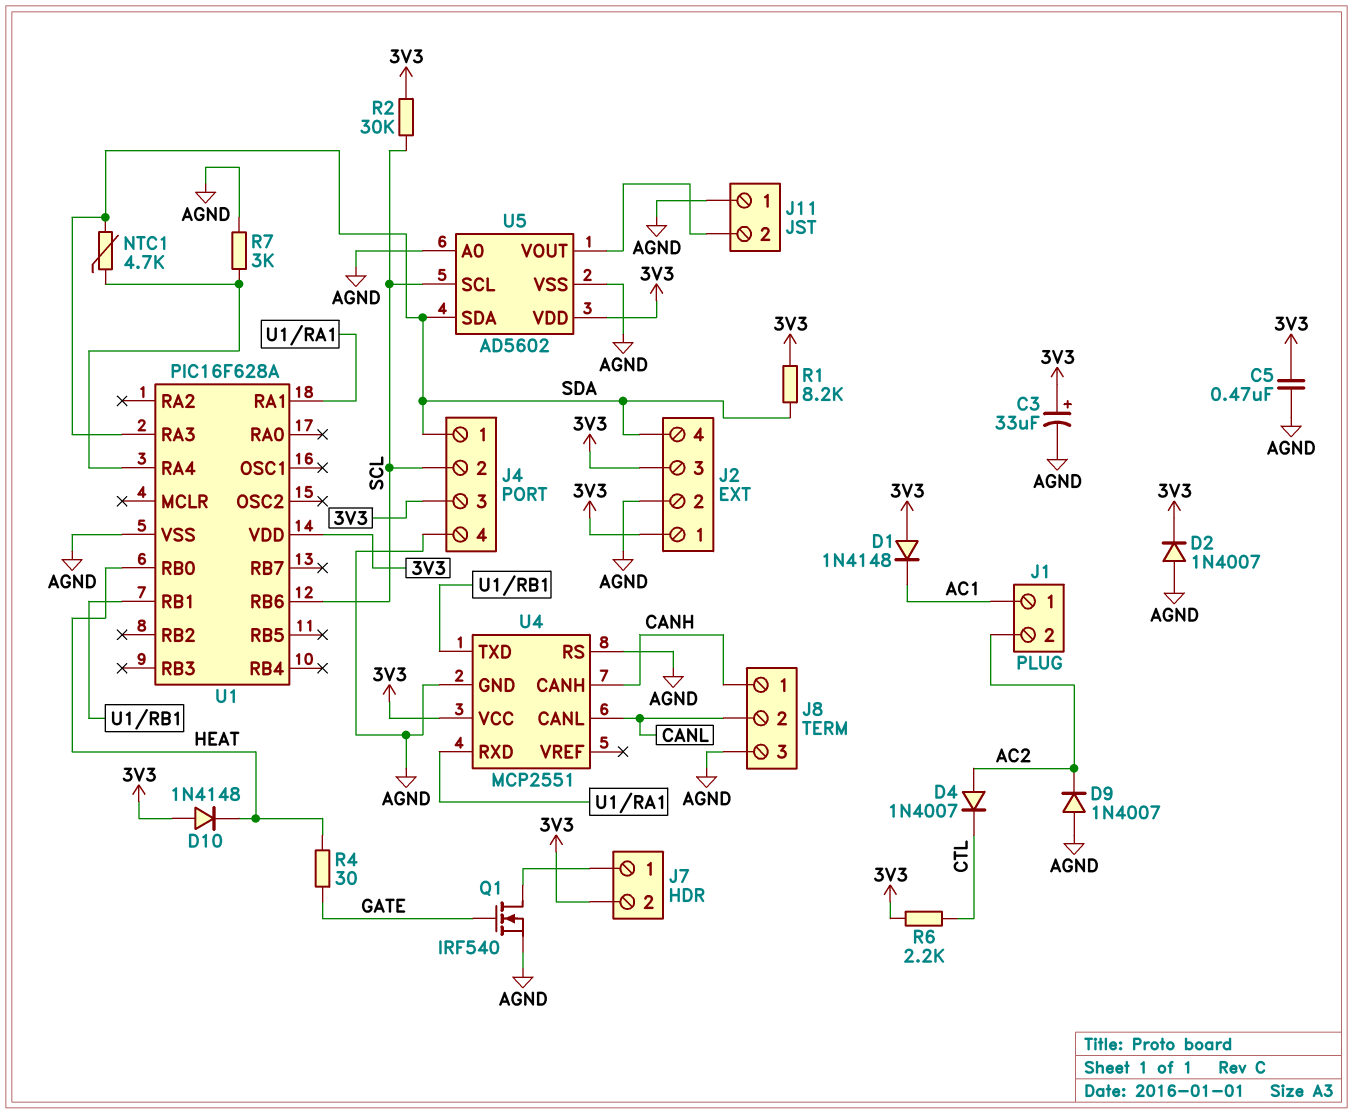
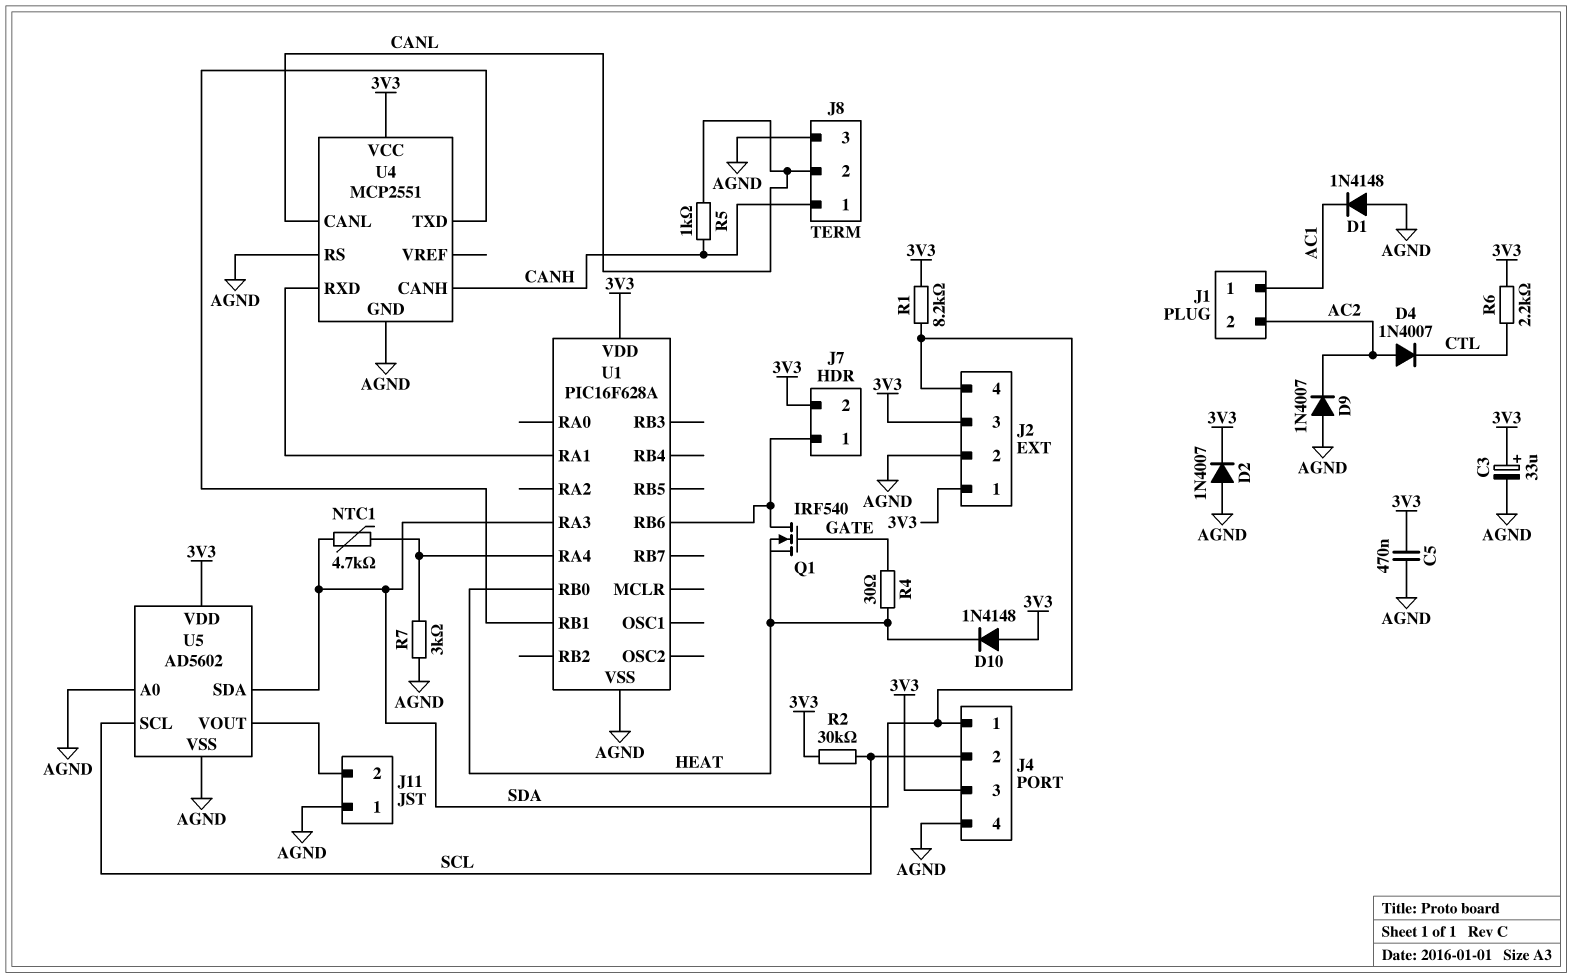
D1: diode 1N4148 (A 3V3, K AC1) -> diode 1N4148 (A AGND, K AC1)
Q1: NMOS IRF540 (G GATE, D J7/1, S AGND) -> NMOS IRF540 (G GATE, D J7/1, S HEAT)
R5: none -> 1k (CANH, CANL)
U1 pin RB6: SCL -> J7/1

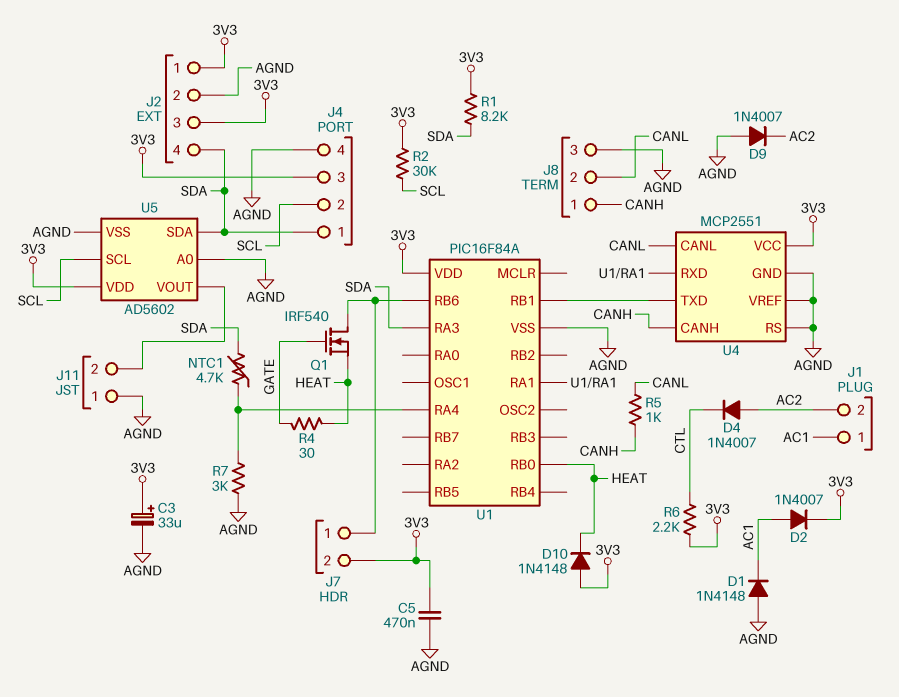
D2: diode 1N4007 (A AGND, K 3V3) -> diode 1N4007 (A AC1, K 3V3)
U1: PIC16F628A -> PIC16F84A
U4 pin VREF: none -> AGND

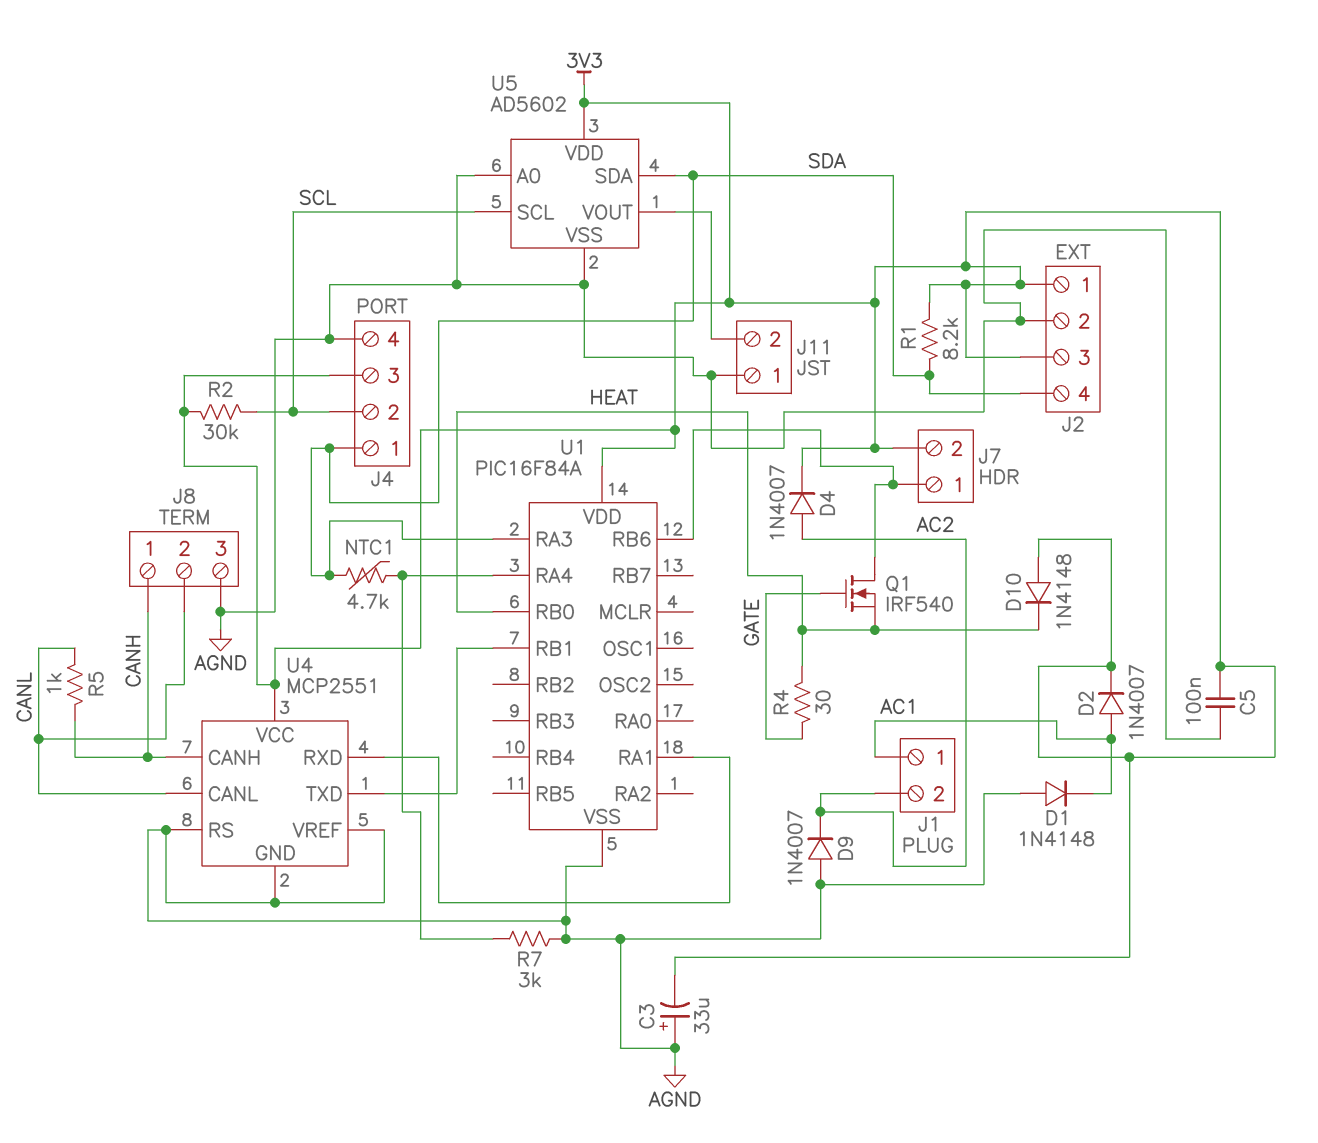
C3: 33uF (plus 3V3, minus AGND) -> 33uF (plus AGND, minus 3V3)
C5: 470nF (3V3, AGND) -> 100nF (3V3, AGND)
D4: diode 1N4007 (A AC2, K CTL) -> diode 1N4007 (A AC2, K 3V3)
R6: 2.2k (3V3, CTL) -> none

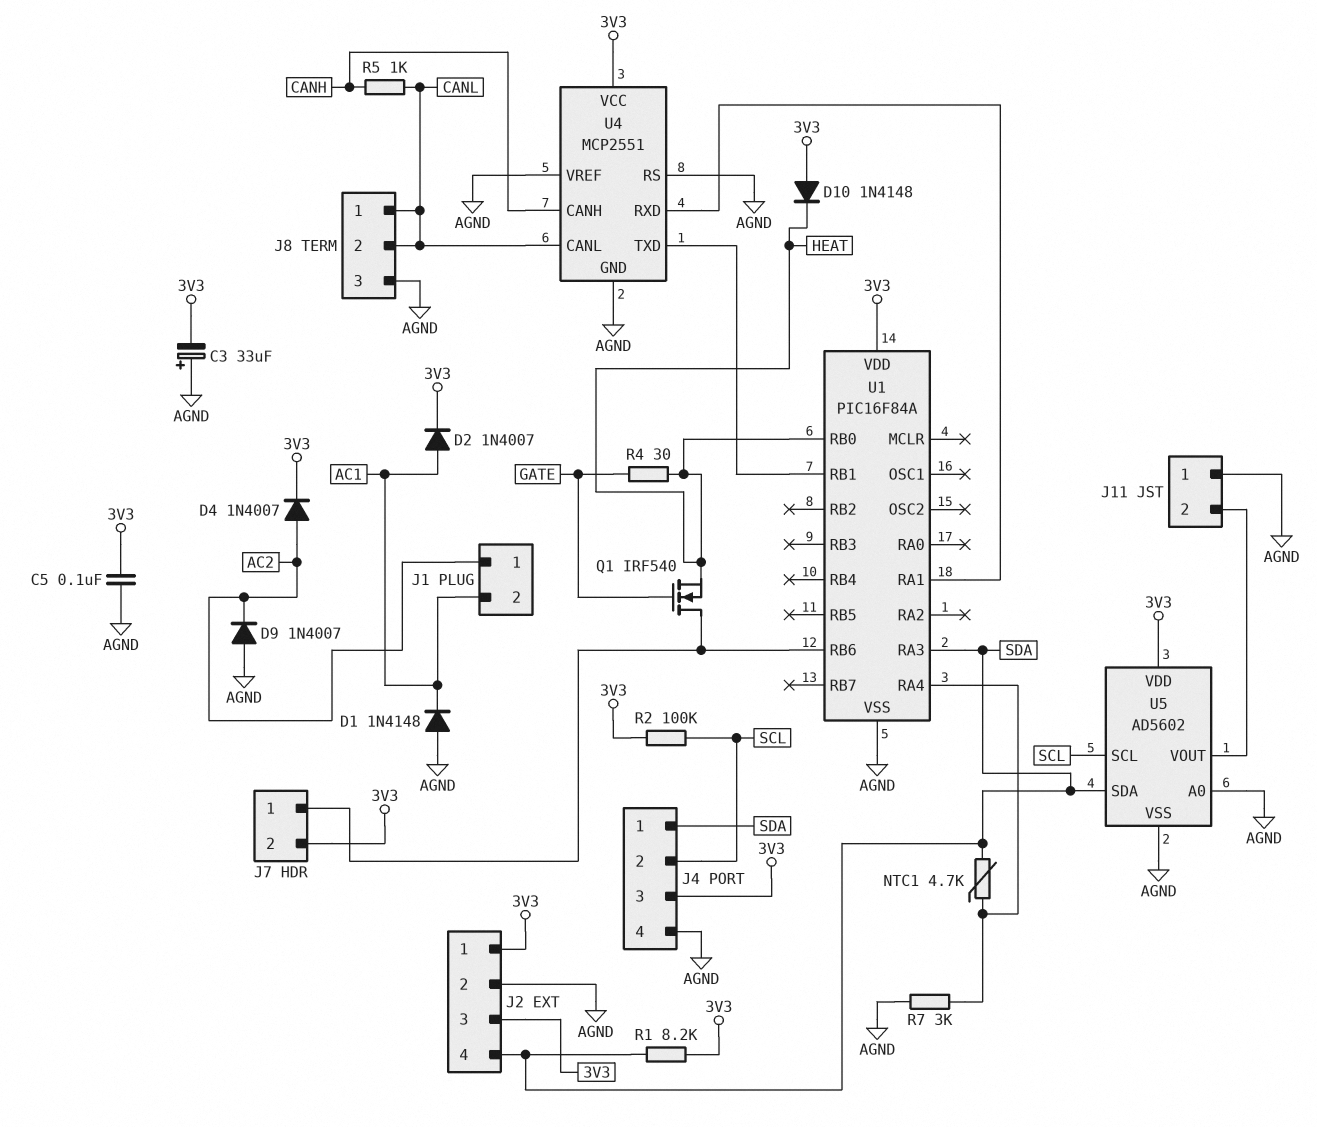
J1 pin 1: AC1 -> AC2
J1 pin 2: AC2 -> AC1
J8 pin 1: CANH -> CANL
R2: 30k (3V3, SCL) -> 100k (3V3, SCL)

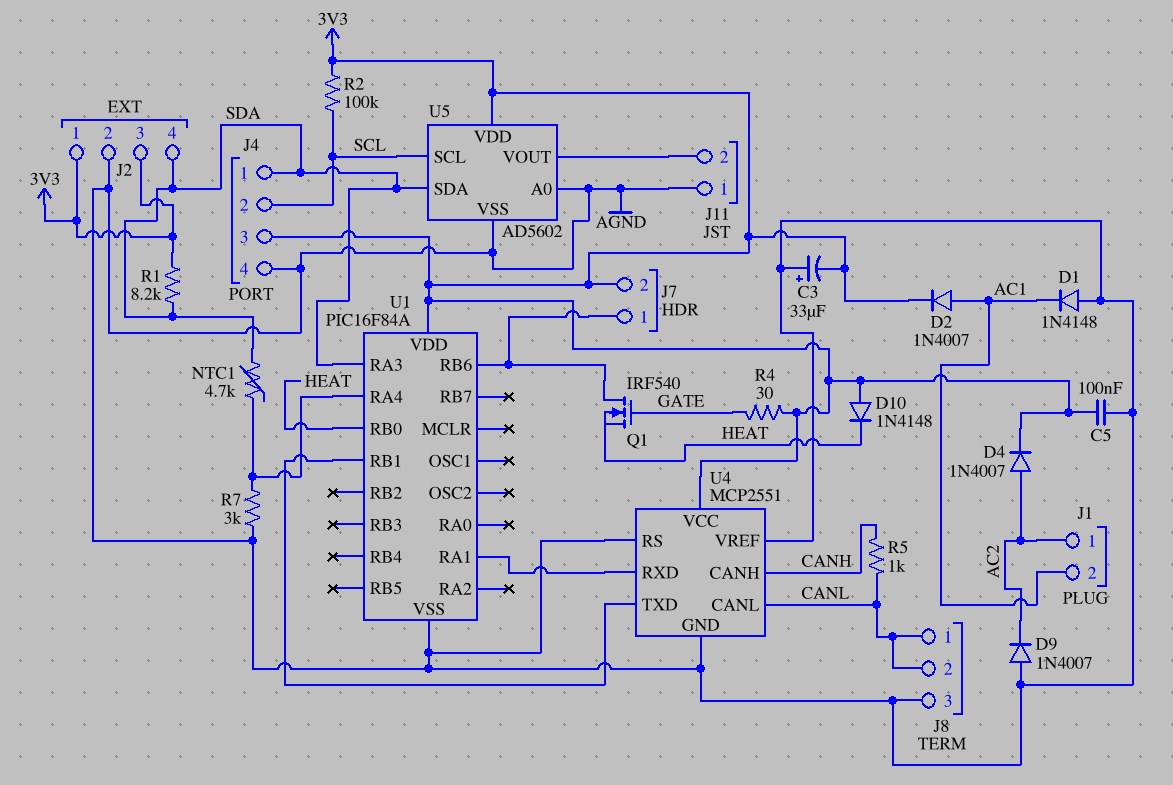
R4: 30 (GATE, HEAT) -> 30 (3V3, GATE)

